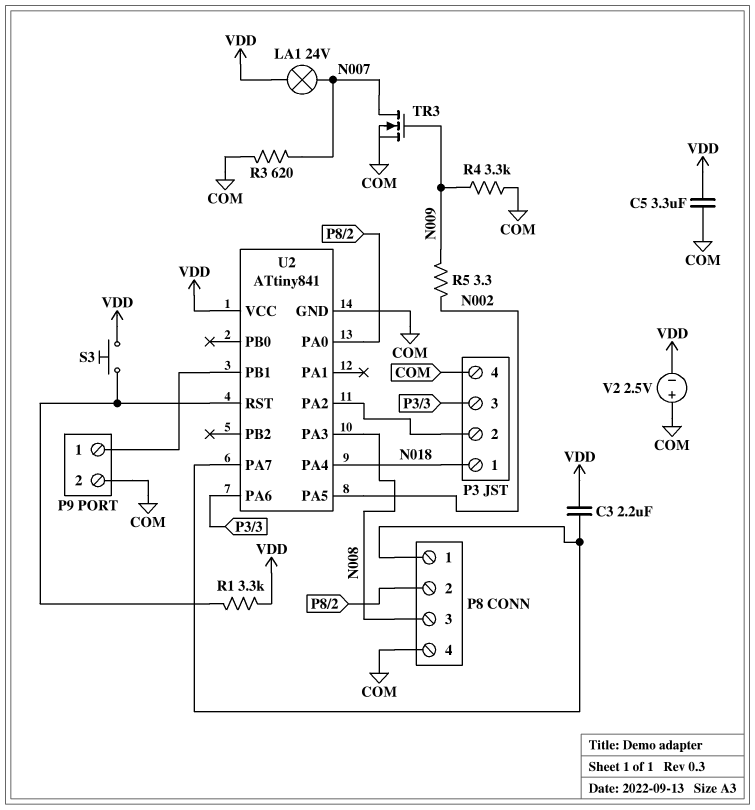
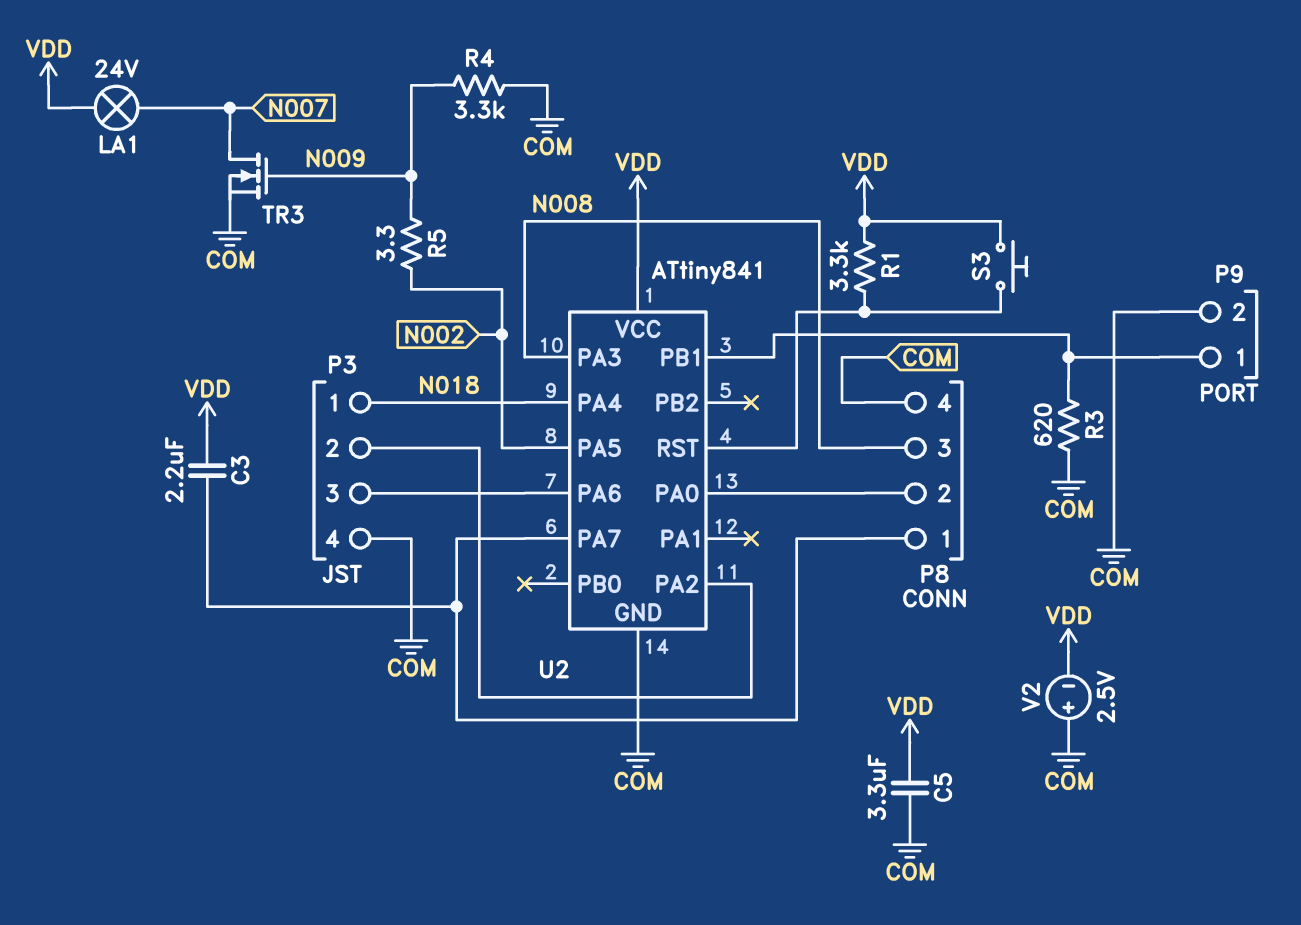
R3: 620 (COM, N007) -> 620 (COM, P9/1)

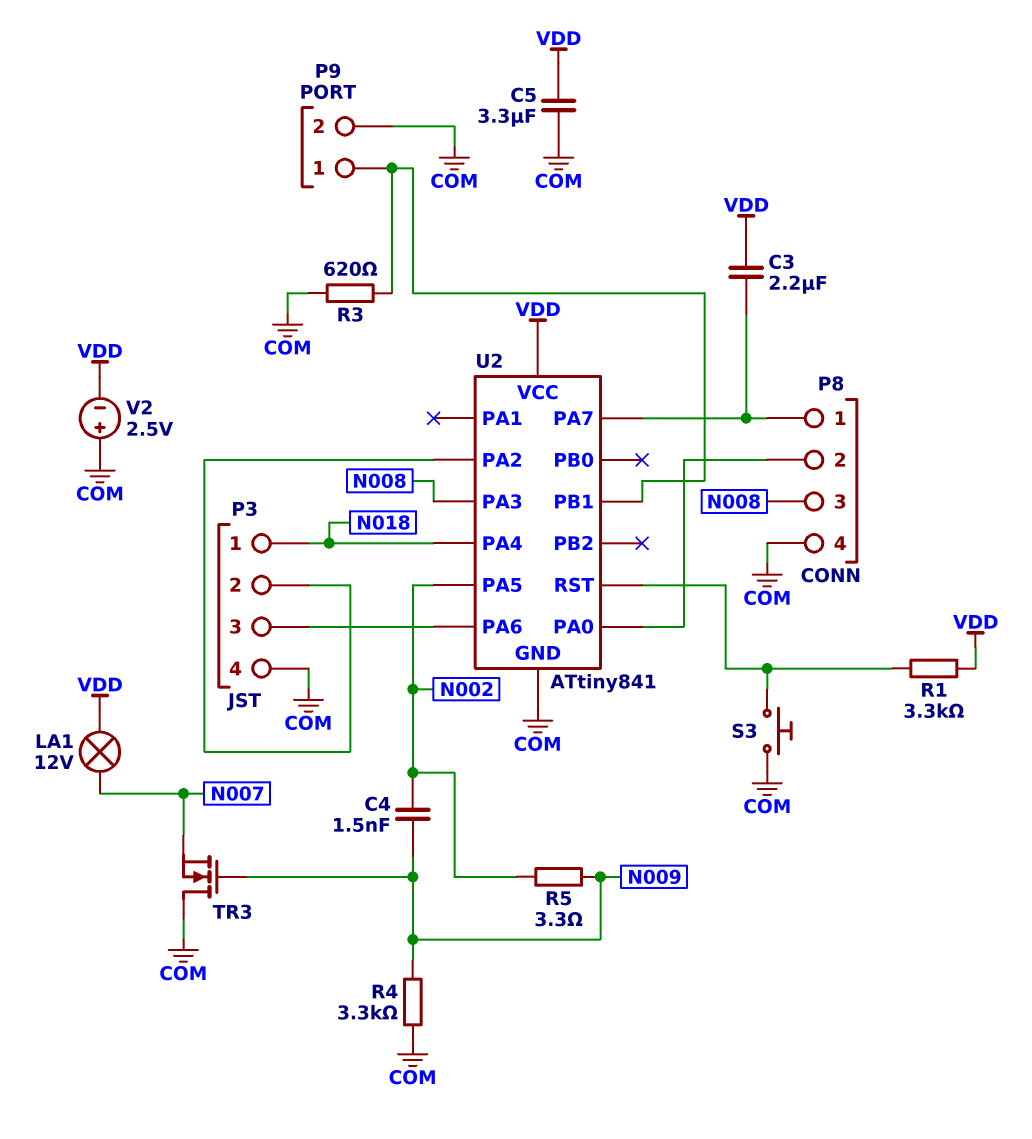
C4: none -> 1.5nF (N002, N009)
LA1: lamp 24V (N007, VDD) -> lamp 12V (N007, VDD)
S3: button (U2/RST, VDD) -> button (COM, U2/RST)
TR3: NMOS (G N009, D N007, S COM) -> NMOS (G N009, D COM, S N007)

